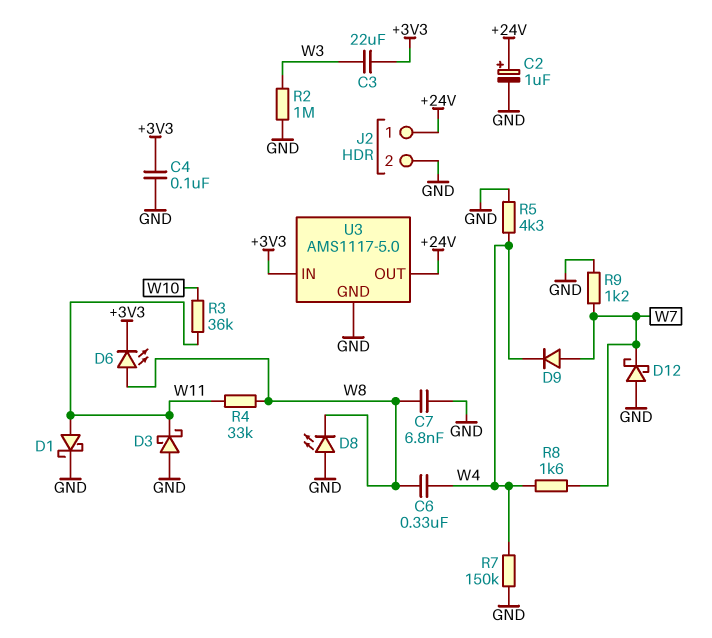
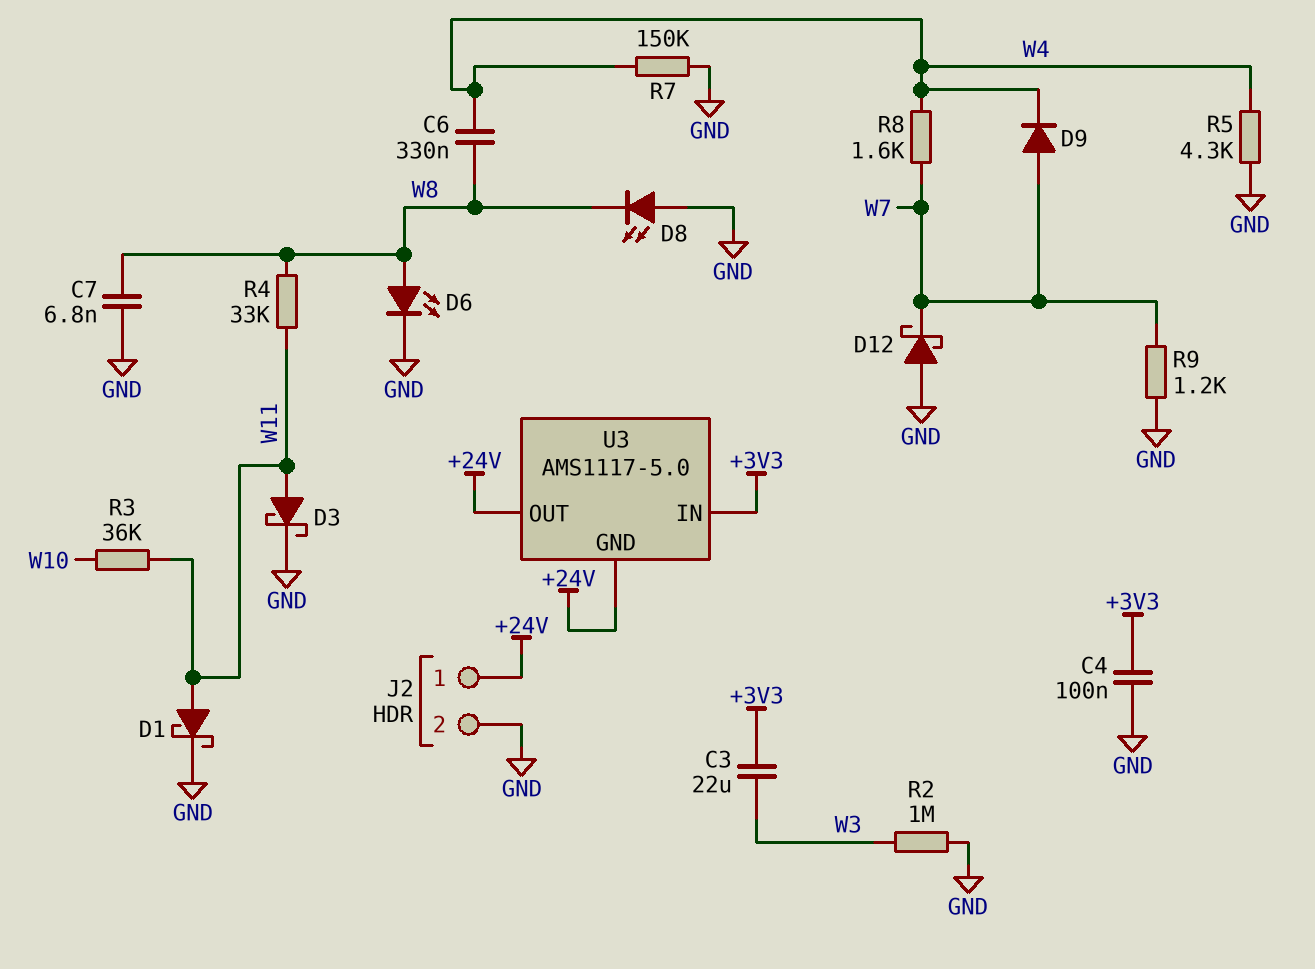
C2: 1uF (plus +24V, minus GND) -> none
D3: schottky (A GND, K W11) -> schottky (A W11, K GND)
D6: LED (A W8, K +3V3) -> LED (A W8, K GND)
U3 pin GND: GND -> +24V

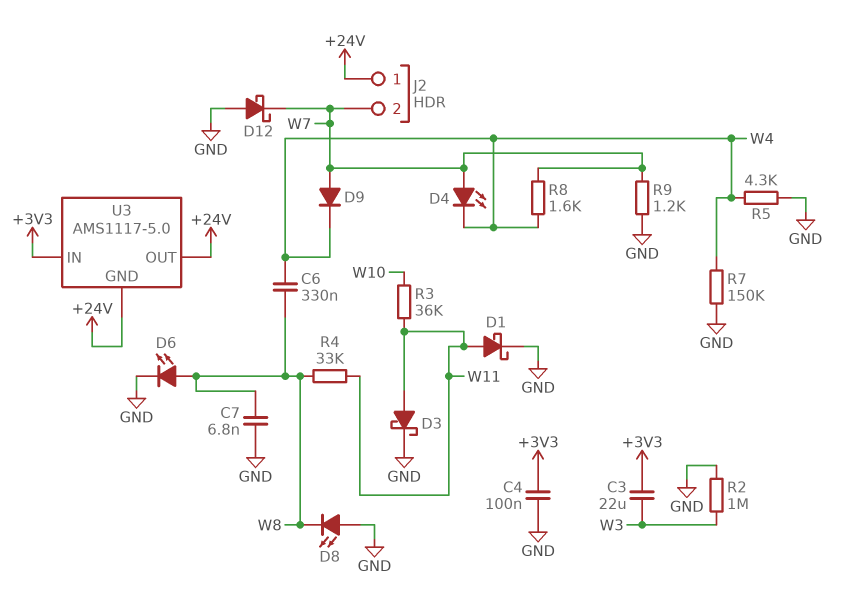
D4: none -> LED (A W7, K W4)
J2 pin 2: GND -> W7

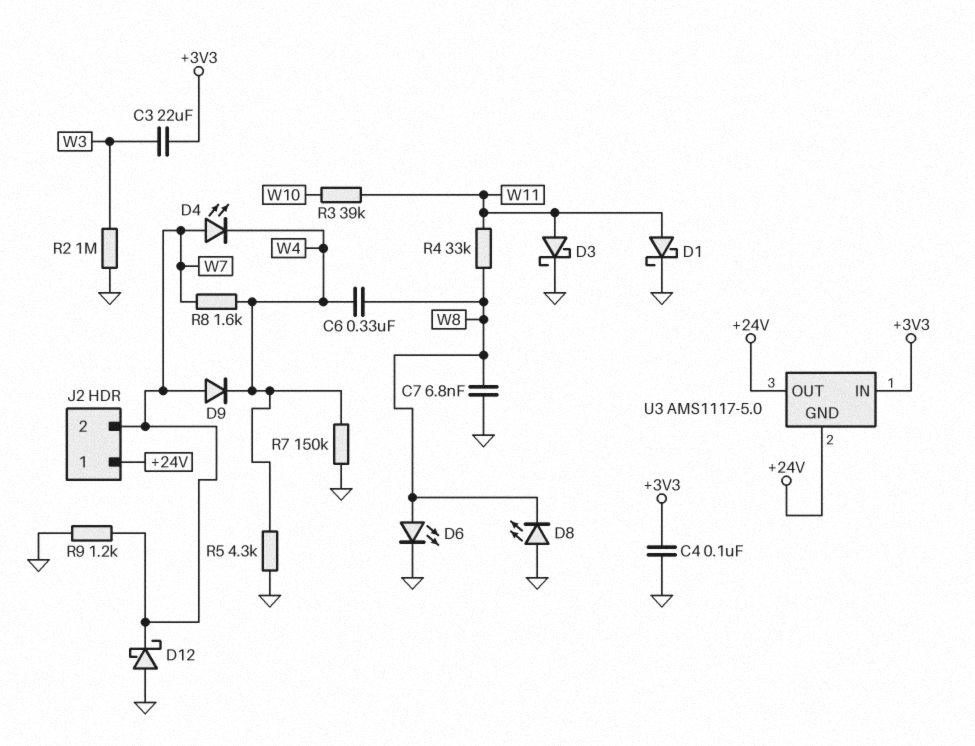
R3: 36k (W10, W11) -> 39k (W10, W11)

